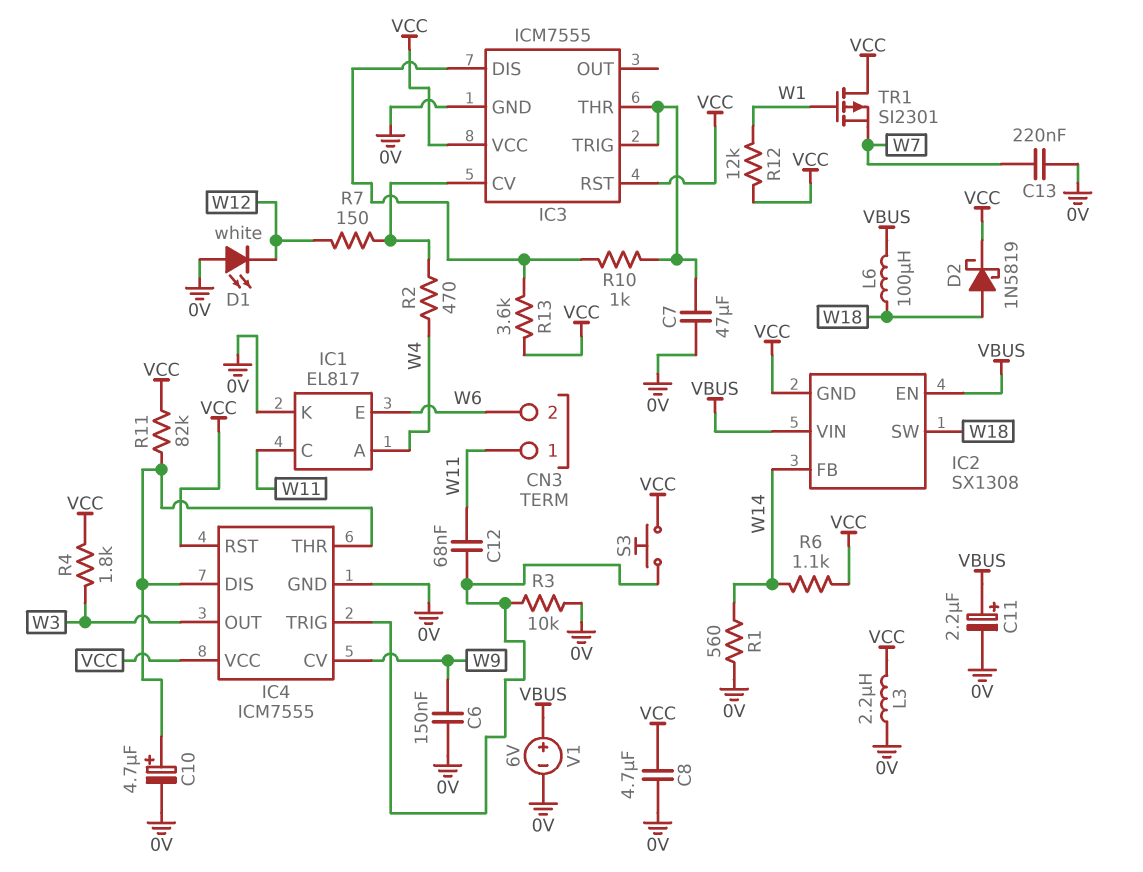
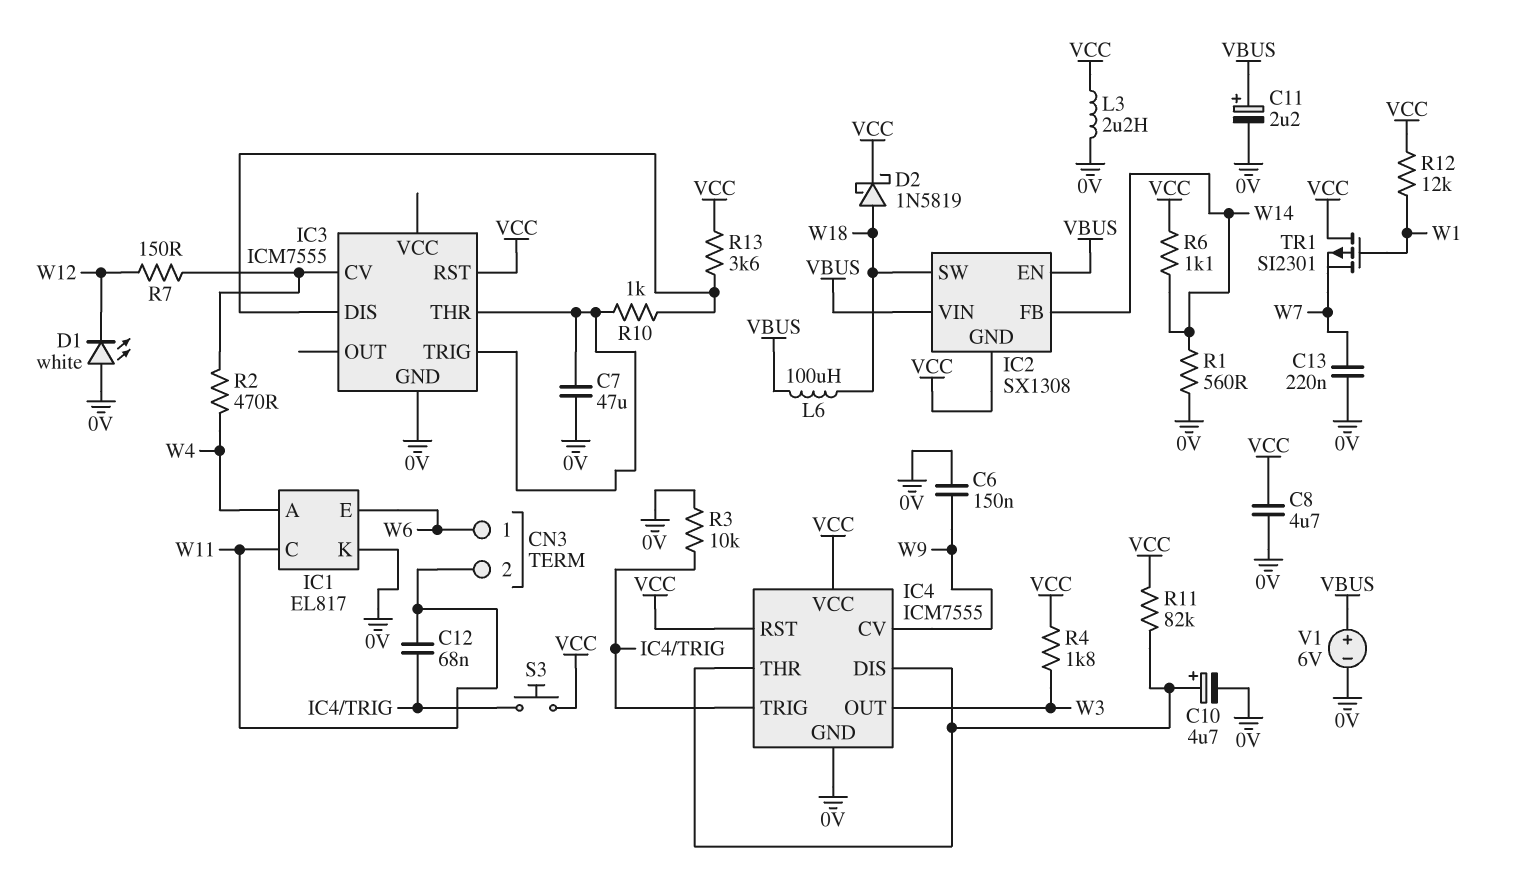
CN3 pin 1: W11 -> W6
CN3 pin 2: W6 -> W11
IC3 pin VCC: VCC -> none

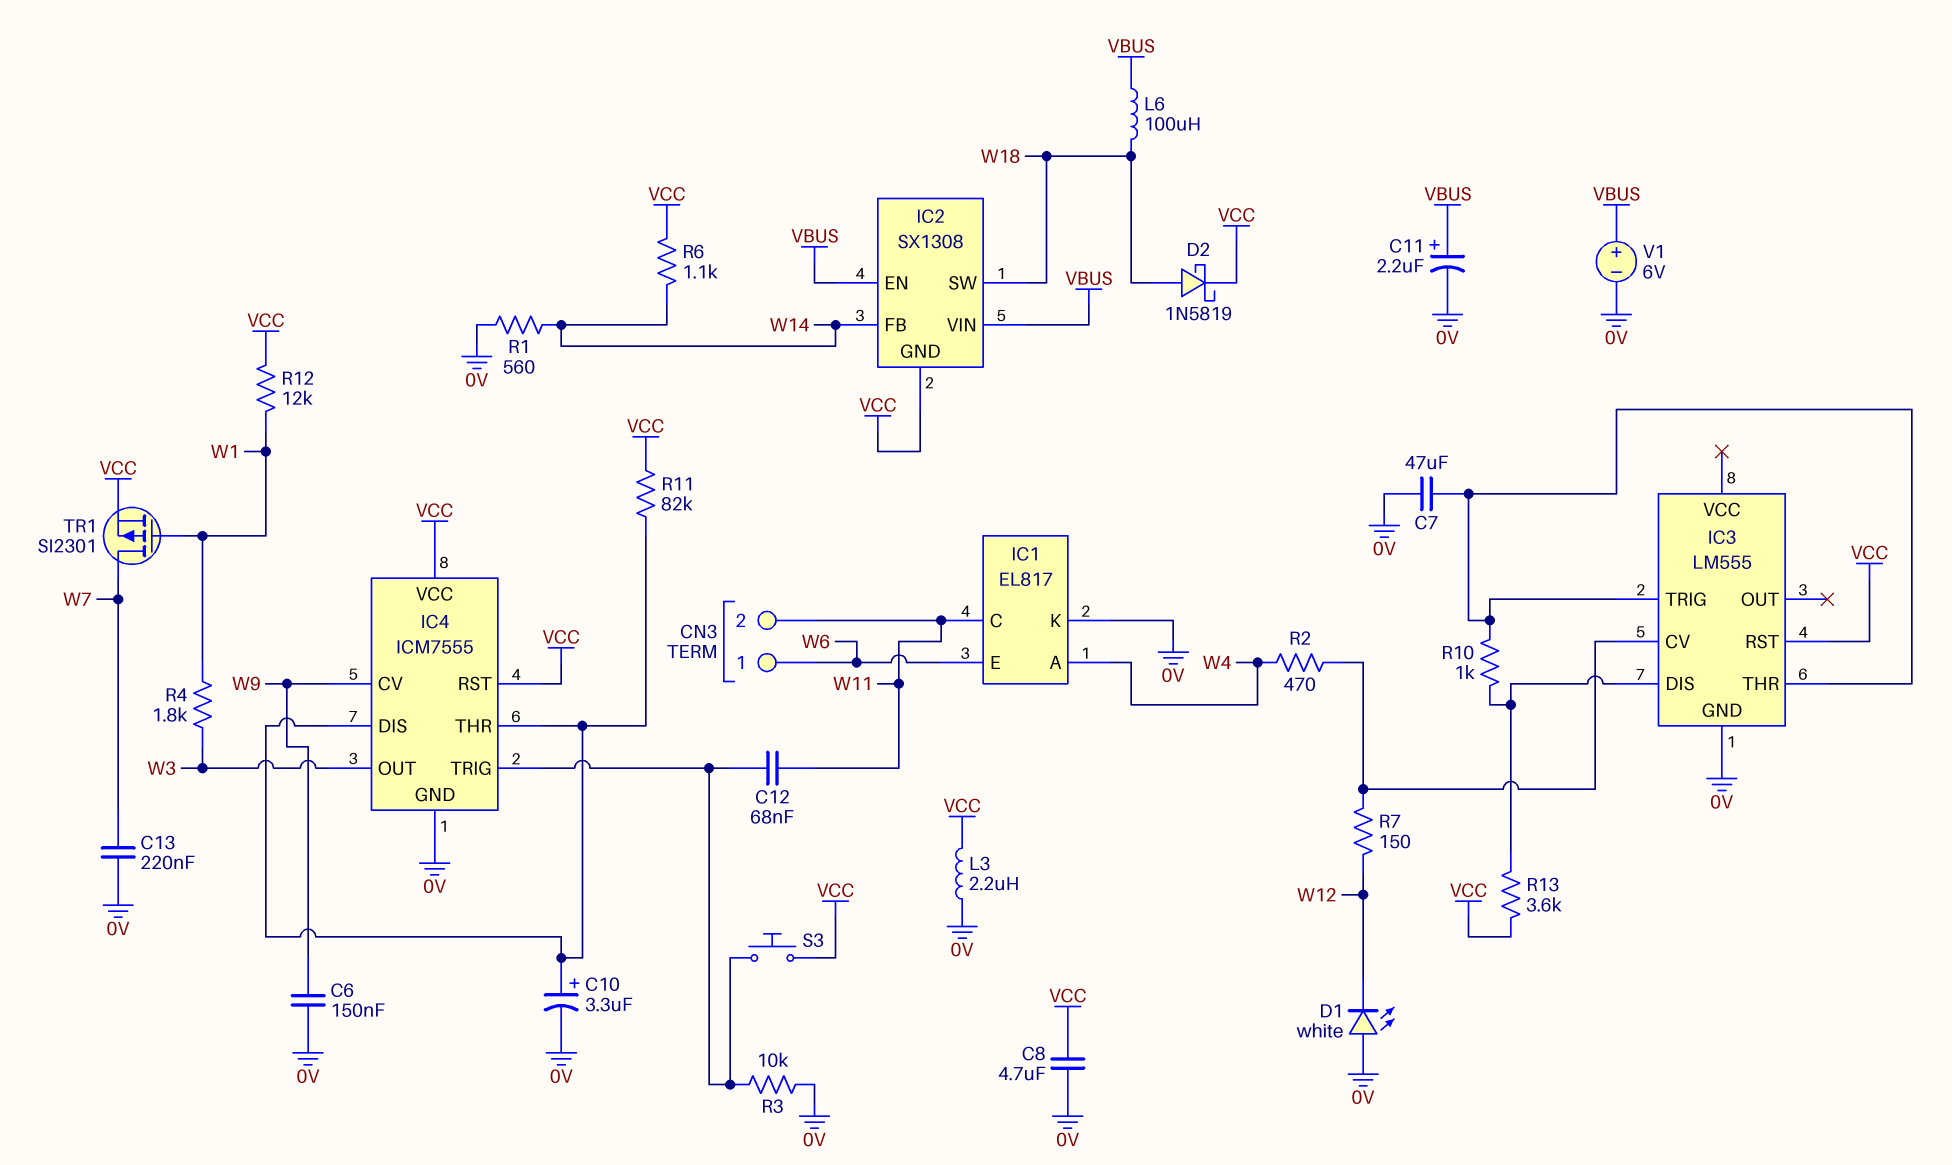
C10: 4.7uF (plus IC4/DIS, minus 0V) -> 3.3uF (plus IC4/DIS, minus 0V)
IC3: ICM7555 -> LM555
R4: 1.8k (VCC, W3) -> 1.8k (W1, W3)
TR1: PMOS SI2301 (G W1, D VCC, S W7) -> PMOS SI2301 (G W1, D W7, S VCC)

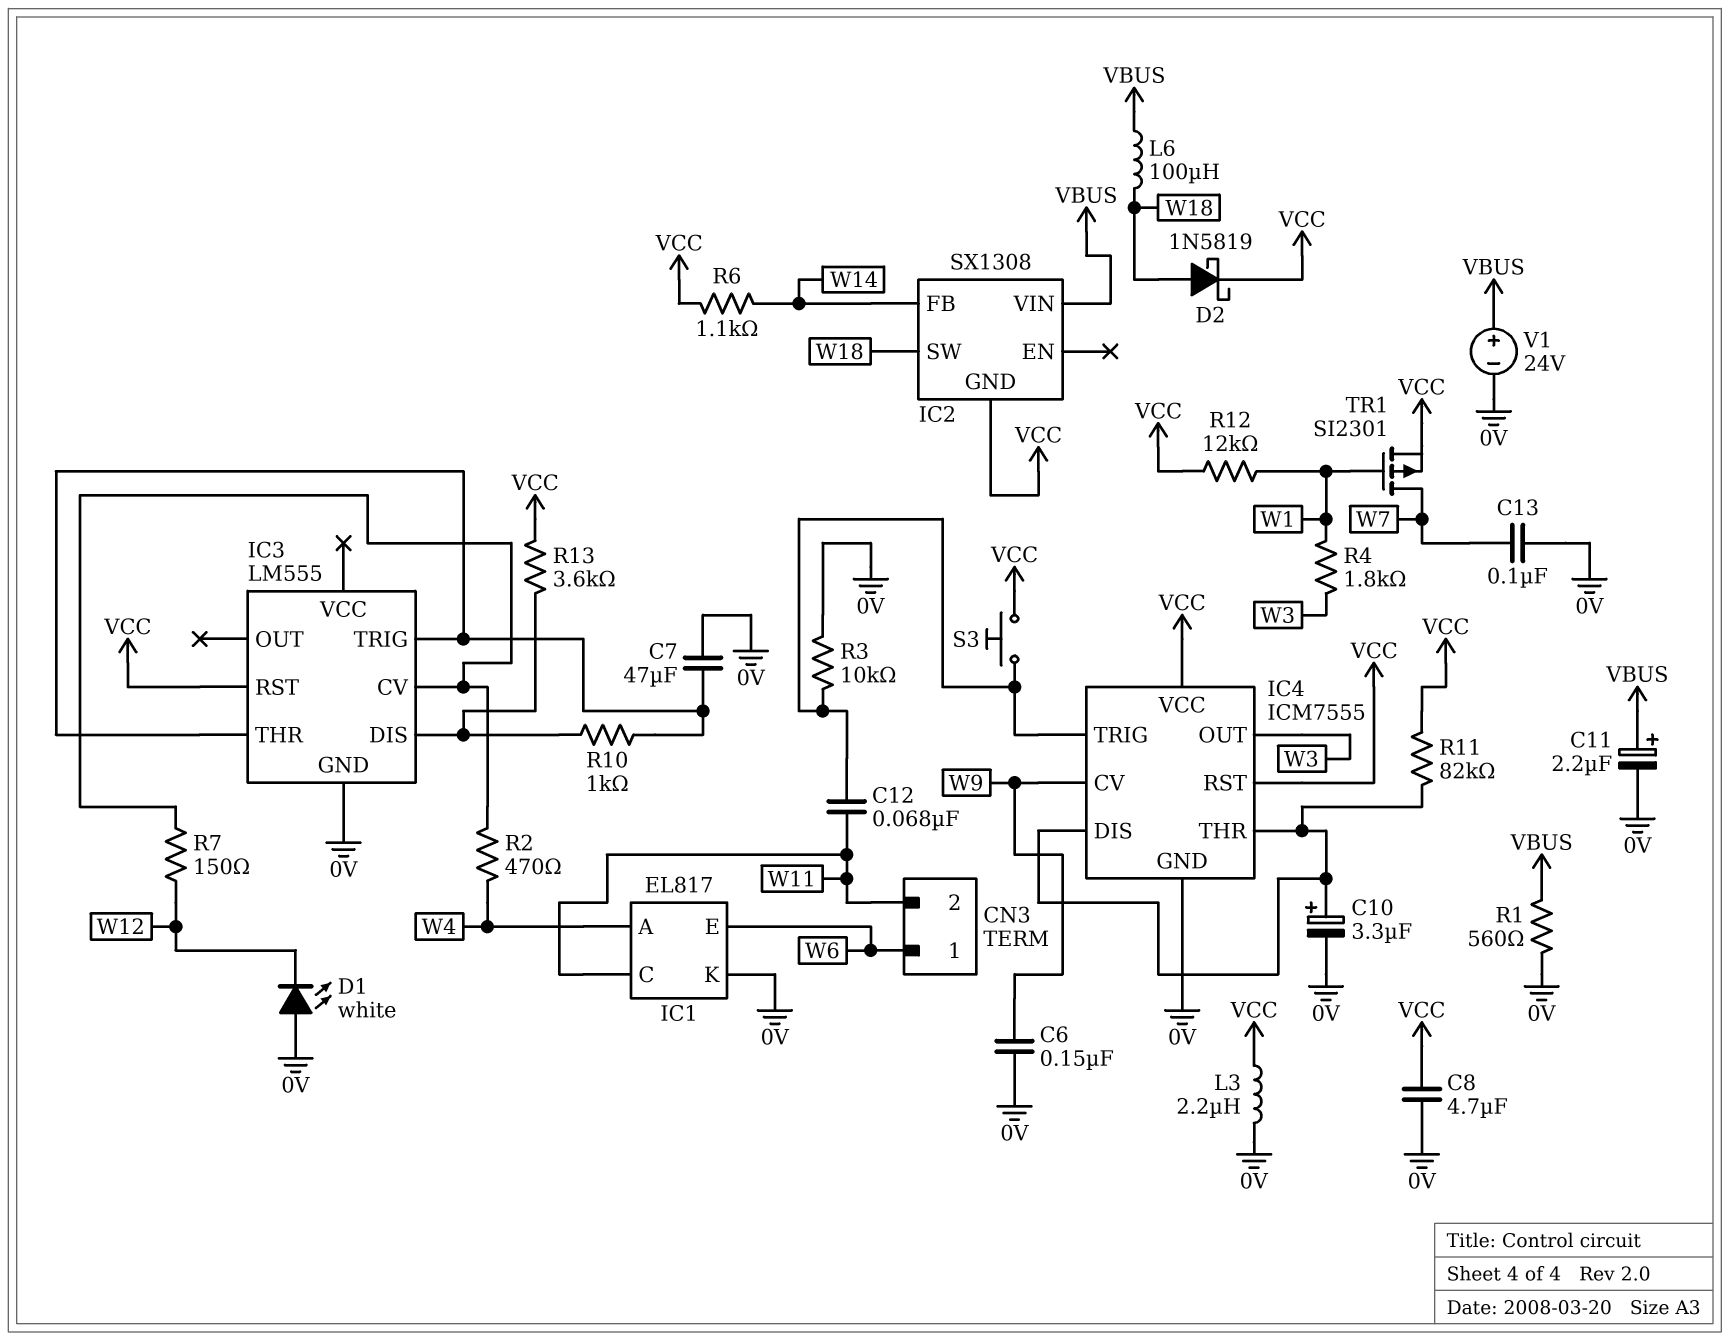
C13: 220nF (0V, W7) -> 100nF (0V, W7)
IC2 pin EN: VBUS -> none
R1: 560 (0V, W14) -> 560 (0V, VBUS)
V1: 6V (plus VBUS, minus 0V) -> 24V (plus VBUS, minus 0V)

